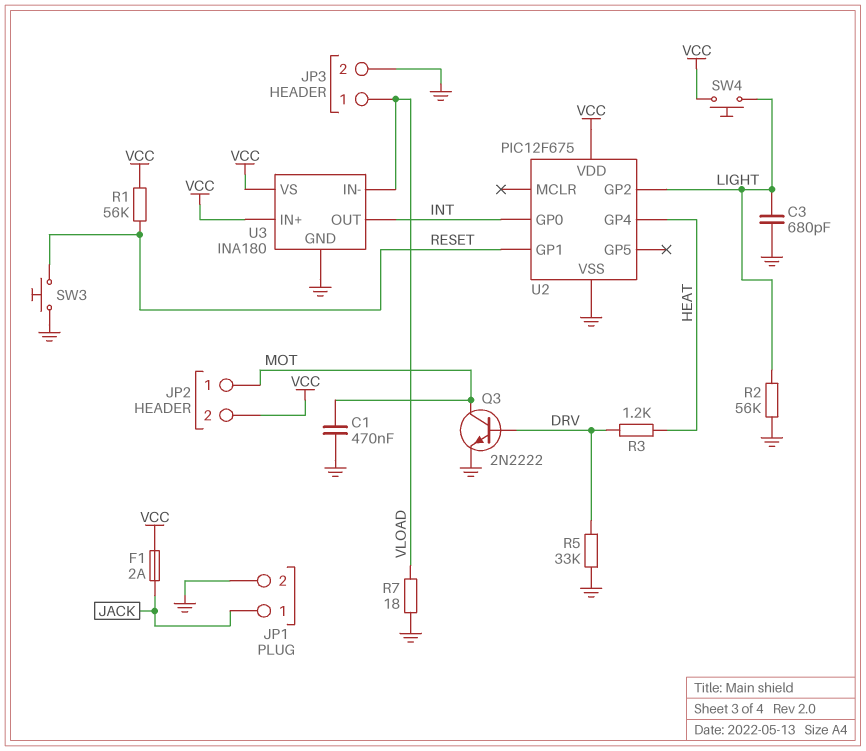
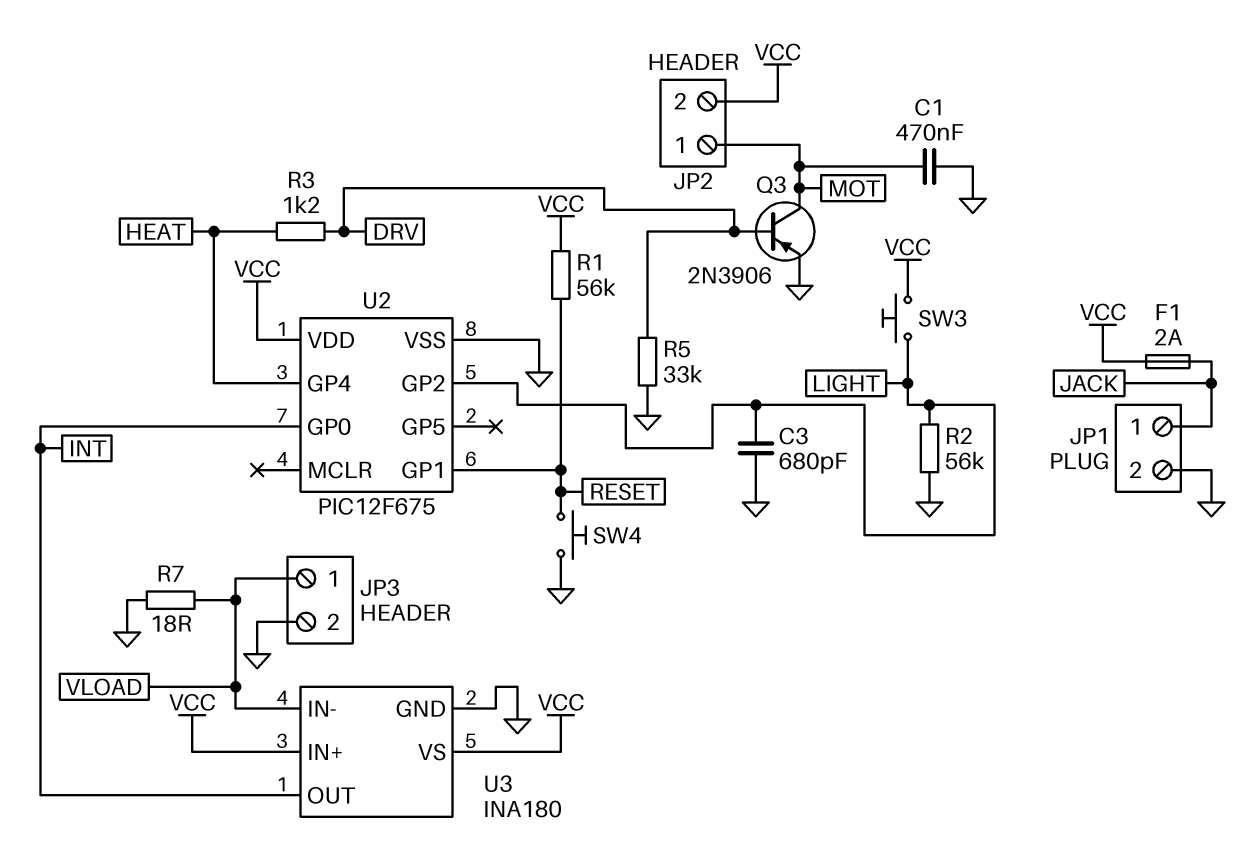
Q3: NPN 2N2222 (B DRV, C MOT, E GND) -> PNP 2N3906 (B DRV, C MOT, E GND)
SW3: button (GND, RESET) -> button (LIGHT, VCC)
SW4: button (LIGHT, VCC) -> button (GND, RESET)

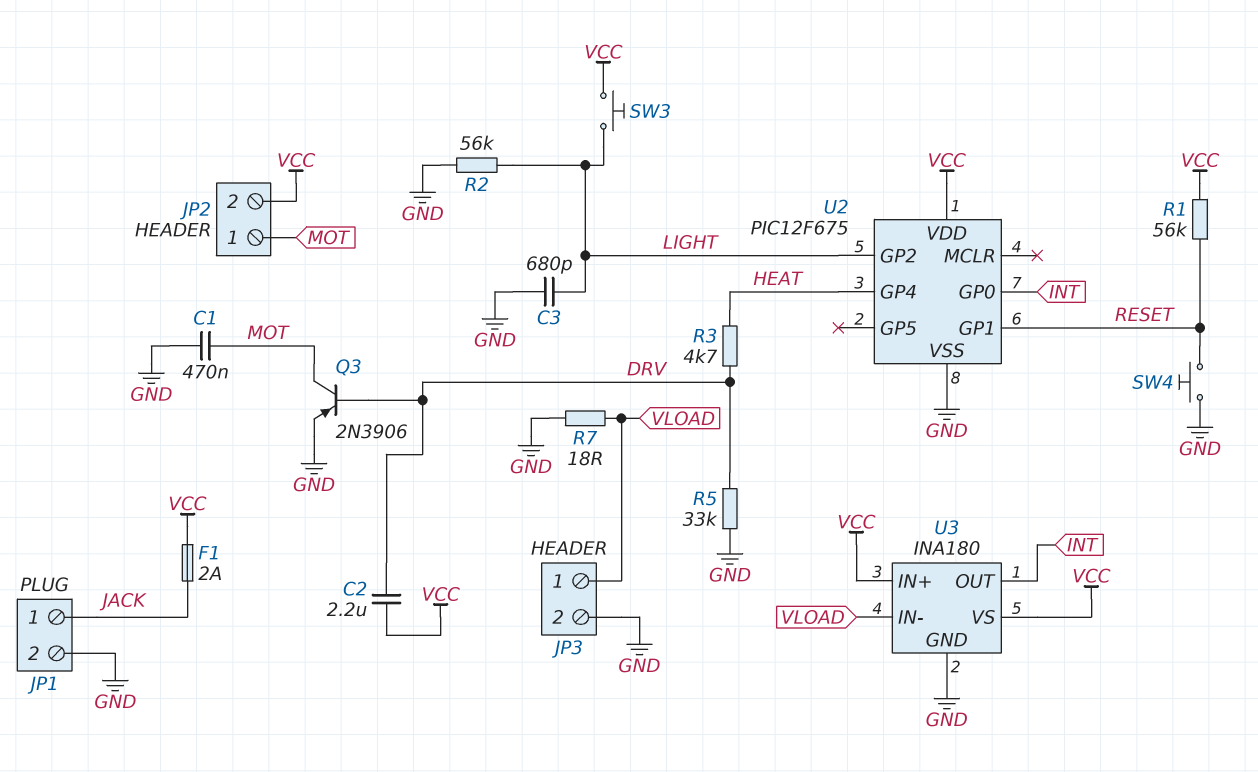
C2: none -> 2.2uF (DRV, VCC)
R3: 1.2k (DRV, HEAT) -> 4.7k (DRV, HEAT)

